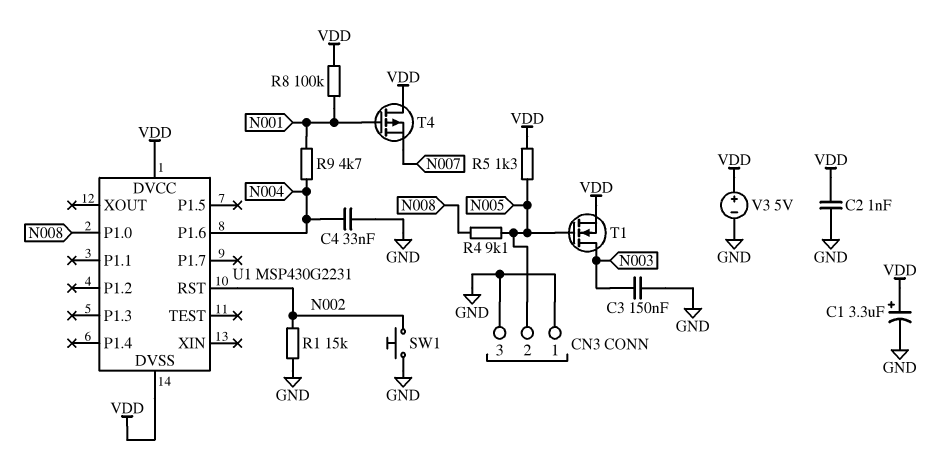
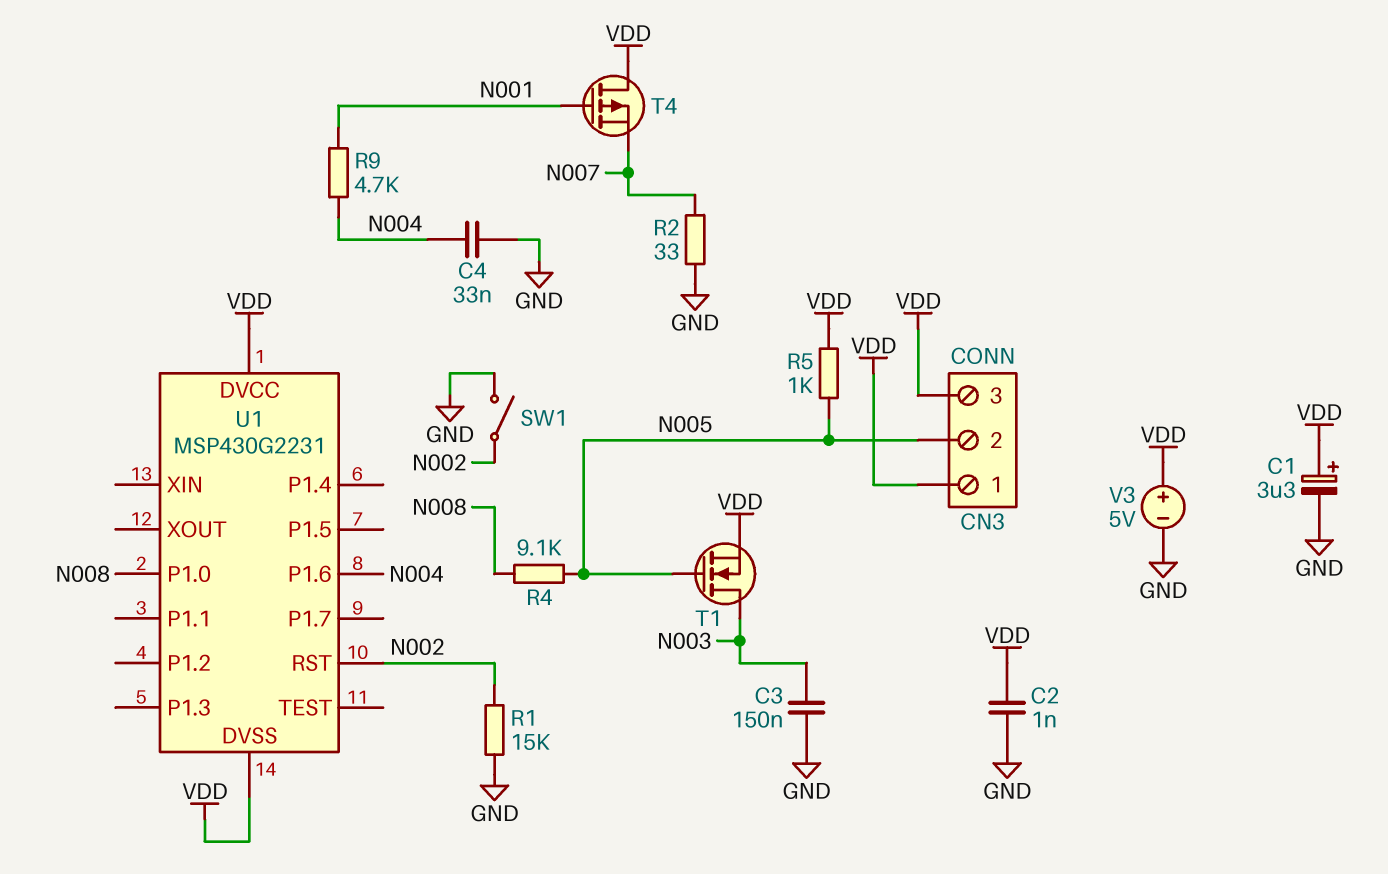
CN3 pin 1: GND -> VDD
CN3 pin 3: GND -> VDD
R2: none -> 33 (GND, N007)
R5: 1.3k (N005, VDD) -> 1k (N005, VDD)
R8: 100k (N001, VDD) -> none
SW1: button (GND, N002) -> switch (GND, N002)

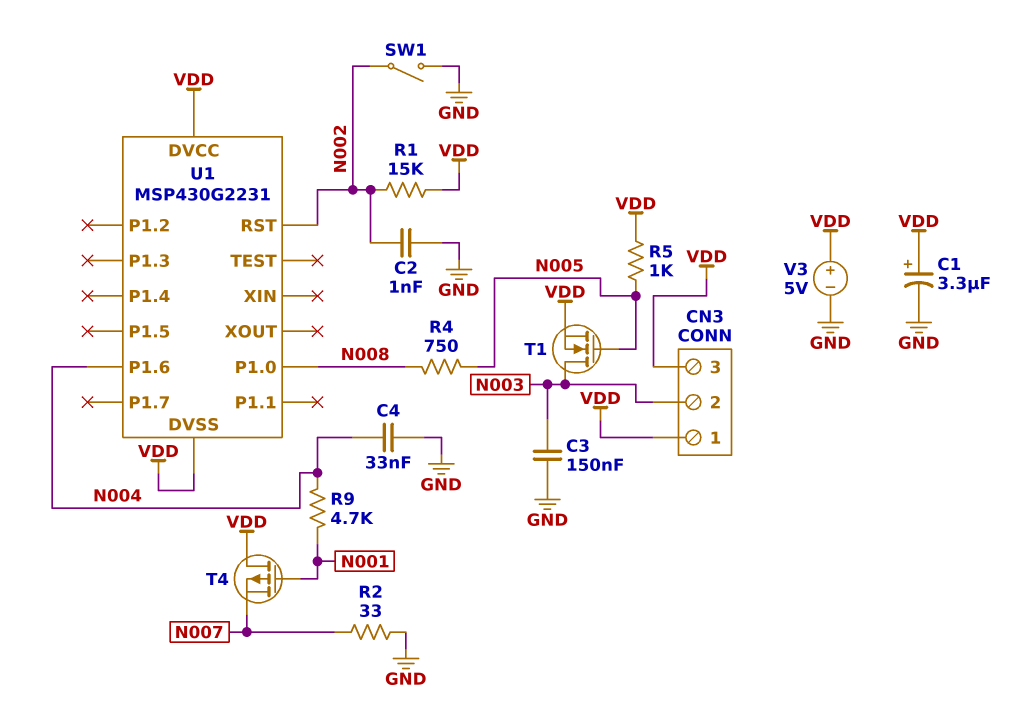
C2: 1nF (GND, VDD) -> 1nF (GND, N002)
CN3 pin 2: N005 -> N003
R1: 15k (GND, N002) -> 15k (N002, VDD)
R4: 9.1k (N005, N008) -> 750 (N005, N008)

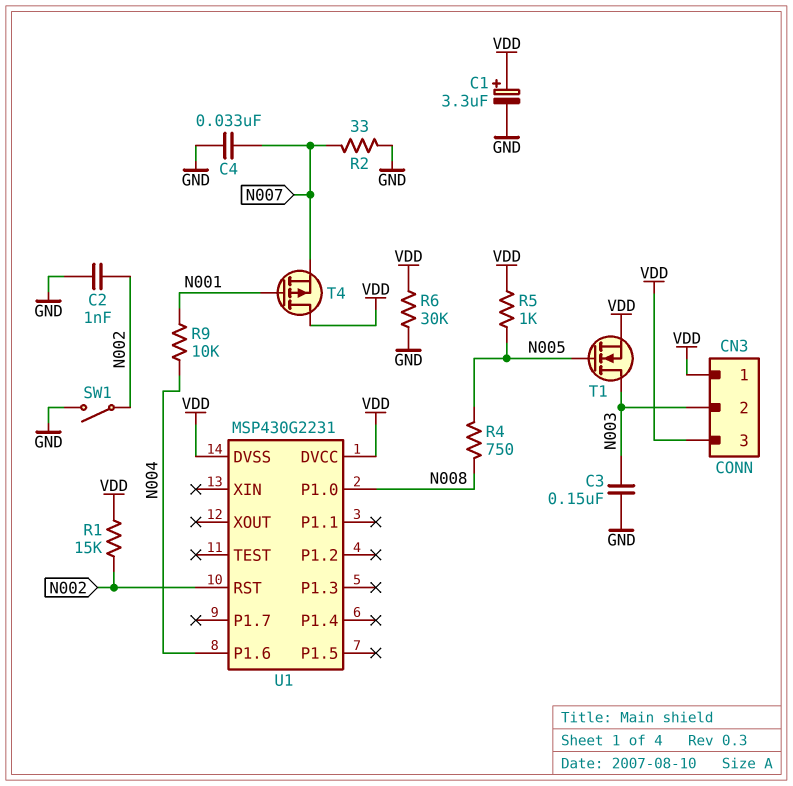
C4: 33nF (GND, N004) -> 33nF (GND, N007)
R6: none -> 30k (GND, VDD)
R9: 4.7k (N001, N004) -> 10k (N001, N004)
V3: 5V (plus VDD, minus GND) -> none

